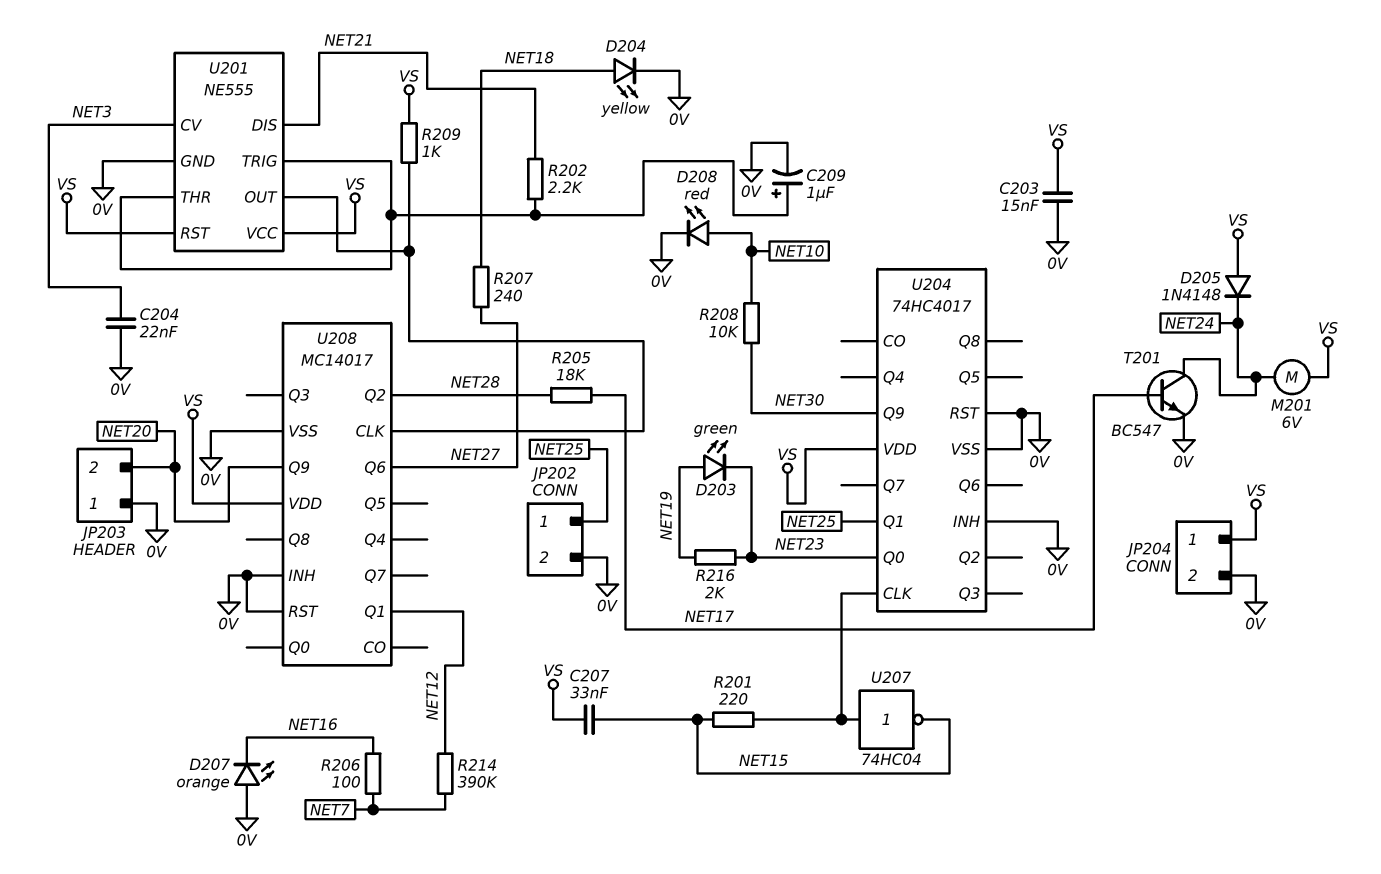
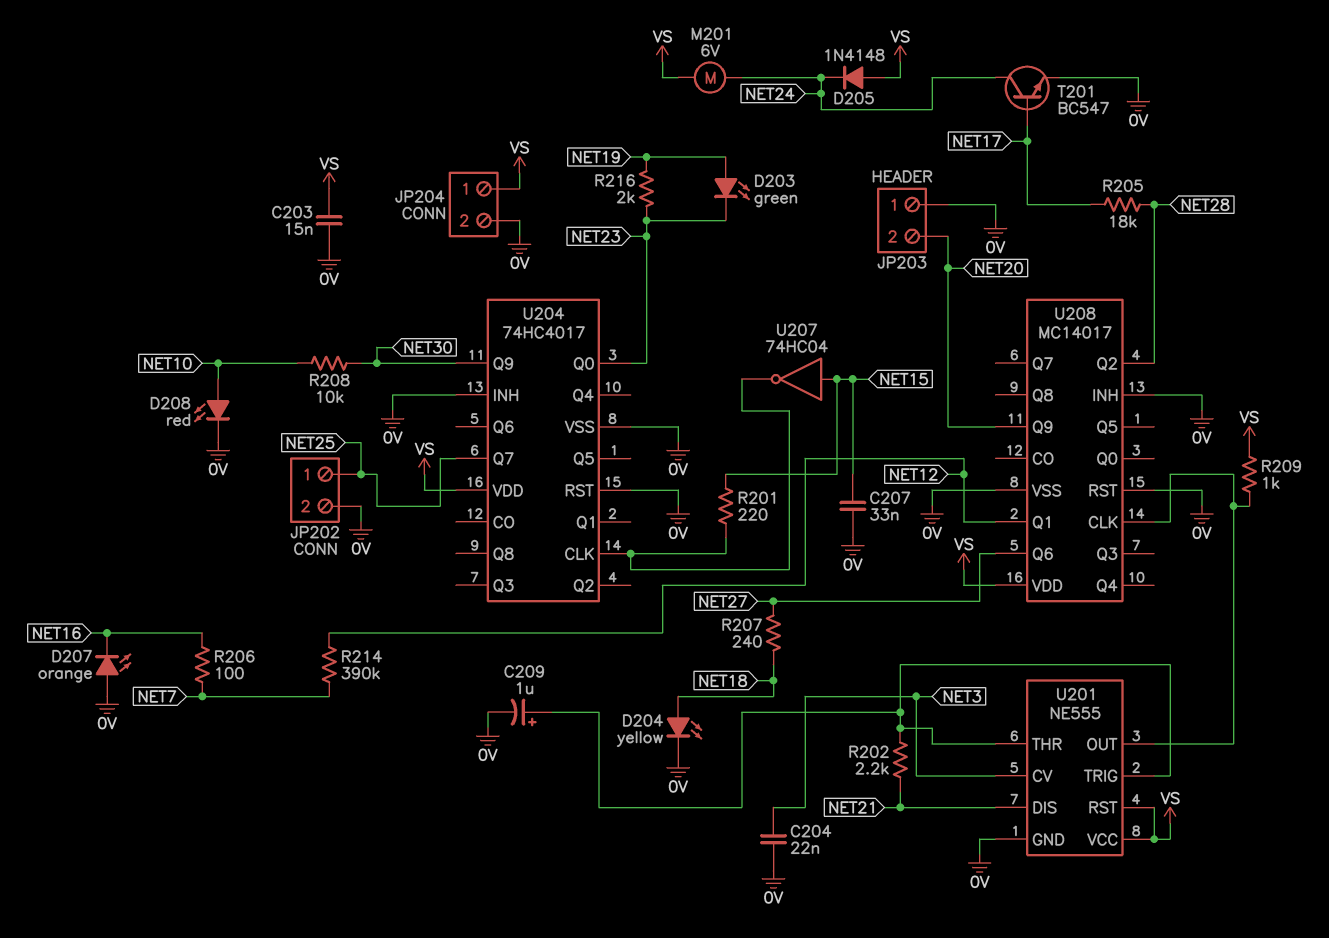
C207: 33nF (NET15, VS) -> 33nF (0V, NET15)
U204 pin Q1: NET25 -> none
U204 pin Q7: none -> NET25
U207: NOT 74HC04 (in U204/CLK, out NET15) -> NOT 74HC04 (in NET15, out U204/CLK)

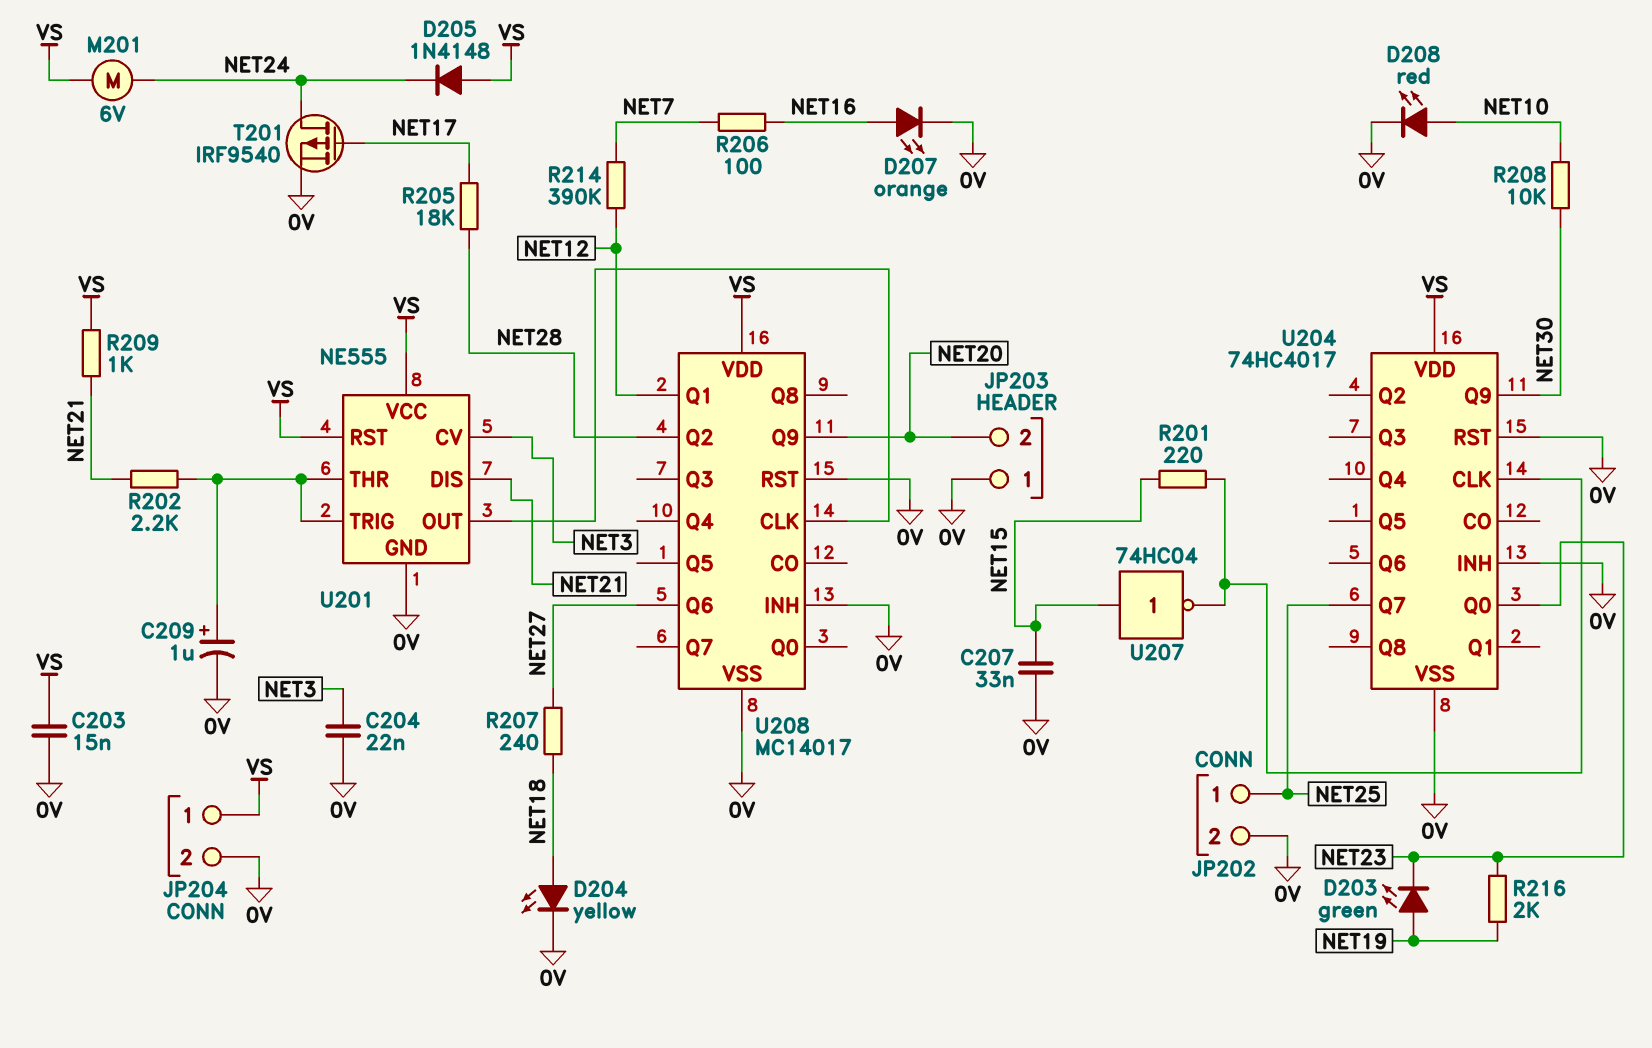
D207: LED orange (A 0V, K NET16) -> LED orange (A NET16, K 0V)
R209: 1k (U201/OUT, VS) -> 1k (NET21, VS)
T201: NPN BC547 (B NET17, C NET24, E 0V) -> PMOS IRF9540 (G NET17, D NET24, S 0V)

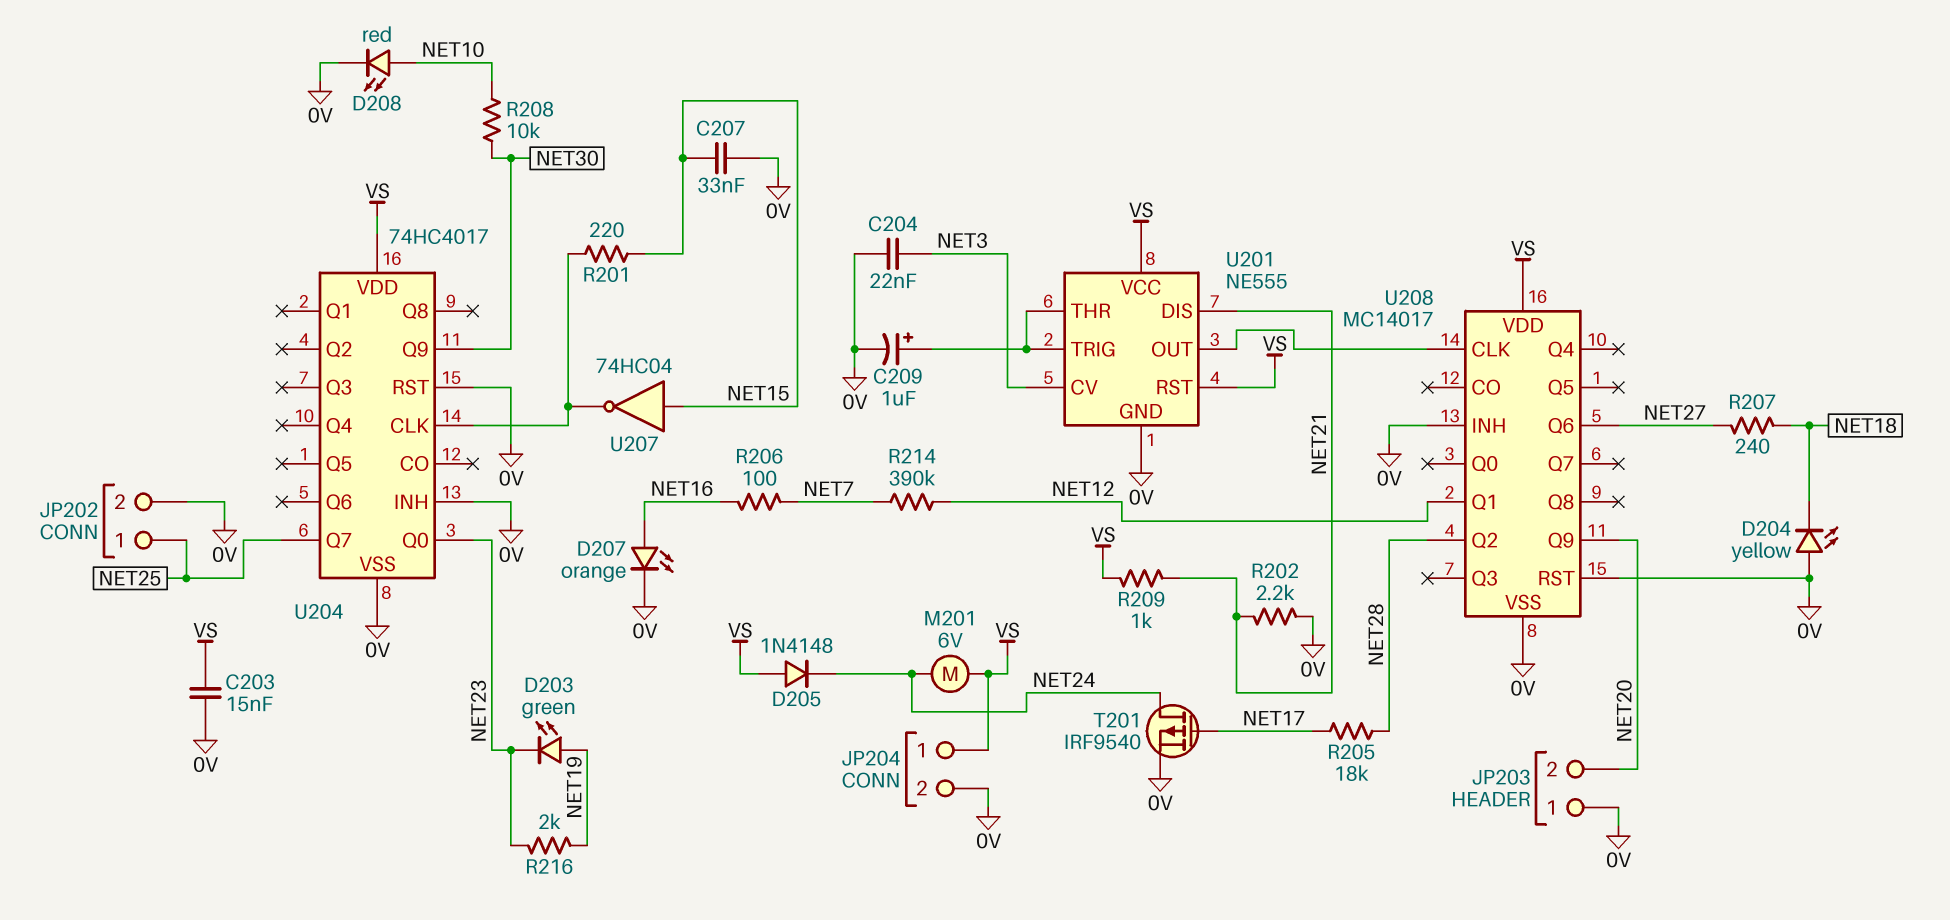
D204: LED yellow (A NET18, K 0V) -> LED yellow (A 0V, K NET18)
R202: 2.2k (NET21, U201/THR) -> 2.2k (0V, NET21)

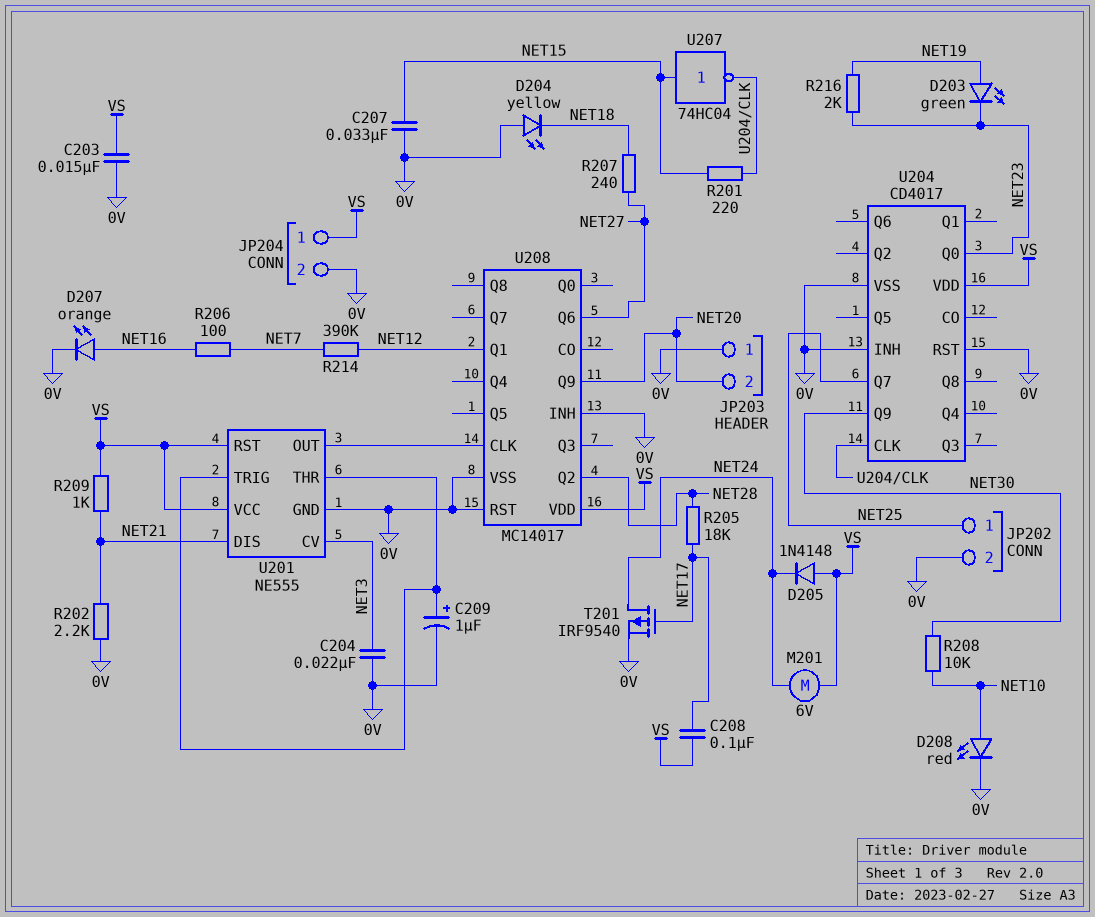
C208: none -> 100nF (NET17, VS)
U204: 74HC4017 -> CD4017

